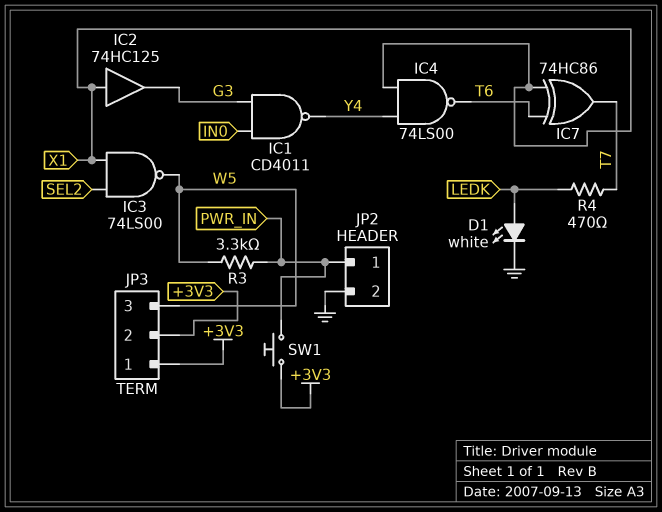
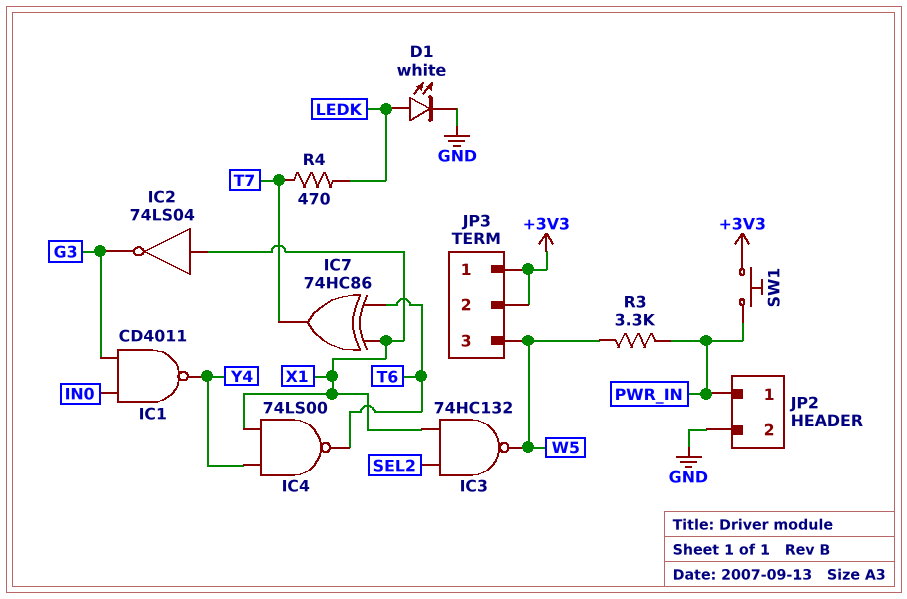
IC2: buffer 74HC125 (in X1, out G3) -> NOT 74LS04 (in X1, out G3)
IC3: NAND 74LS00 (in SEL2, in X1, out W5) -> NAND 74HC132 (in SEL2, in X1, out W5)

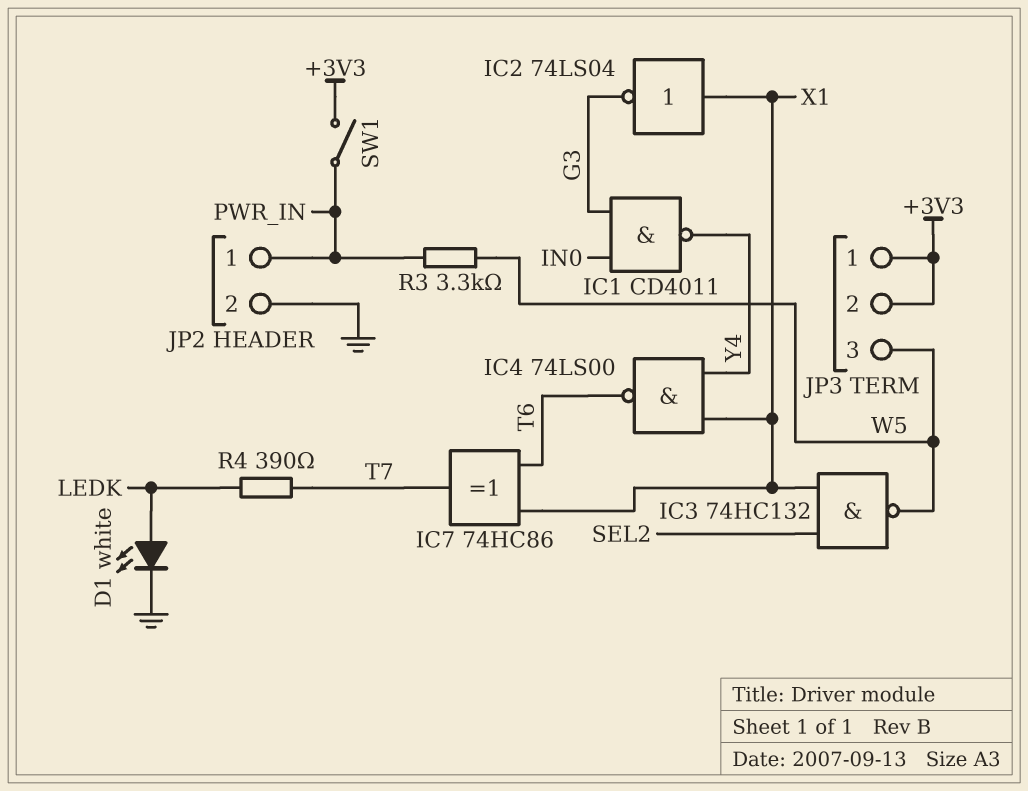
R4: 470 (LEDK, T7) -> 390 (LEDK, T7)
SW1: button (+3V3, PWR_IN) -> switch (+3V3, PWR_IN)

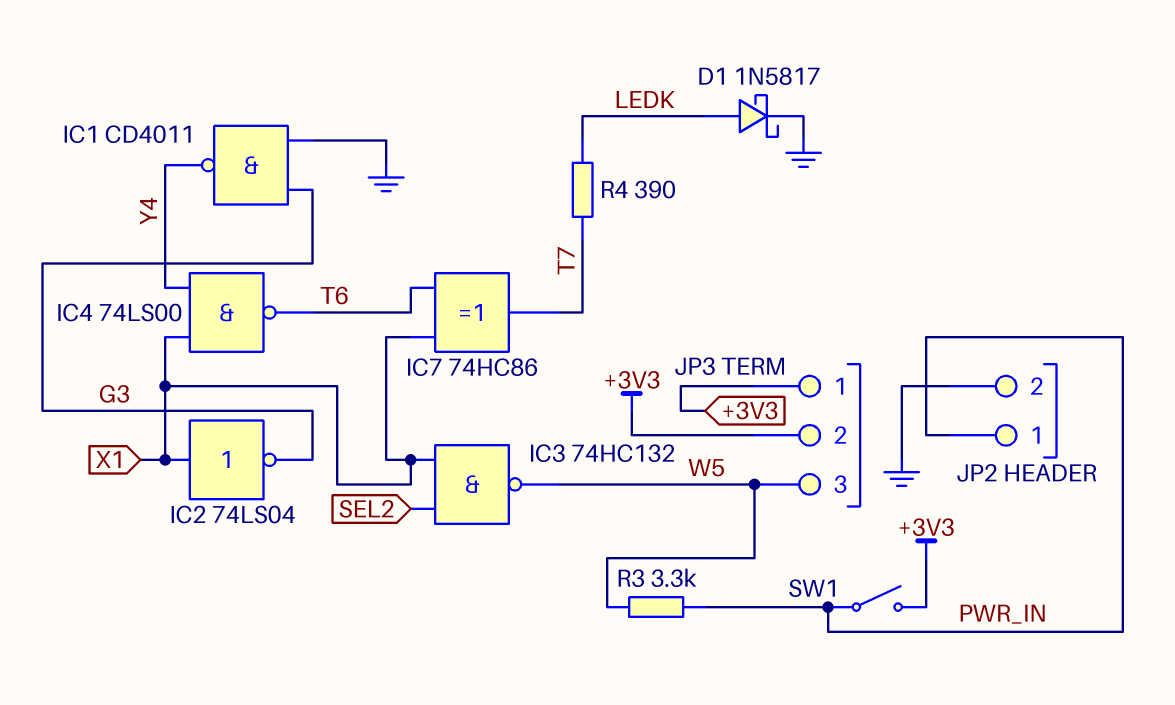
D1: LED white (A LEDK, K GND) -> schottky 1N5817 (A LEDK, K GND)
IC1: NAND CD4011 (in G3, in IN0, out Y4) -> NAND CD4011 (in G3, in GND, out Y4)

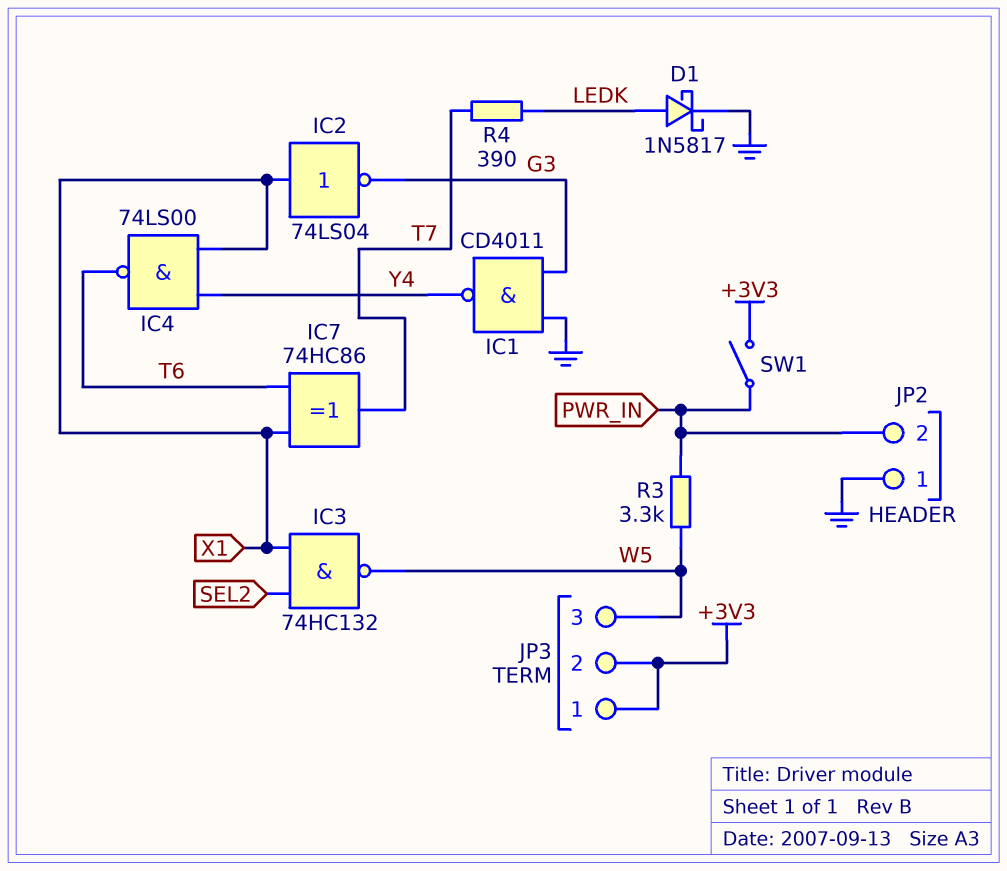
JP2 pin 1: PWR_IN -> GND
JP2 pin 2: GND -> PWR_IN

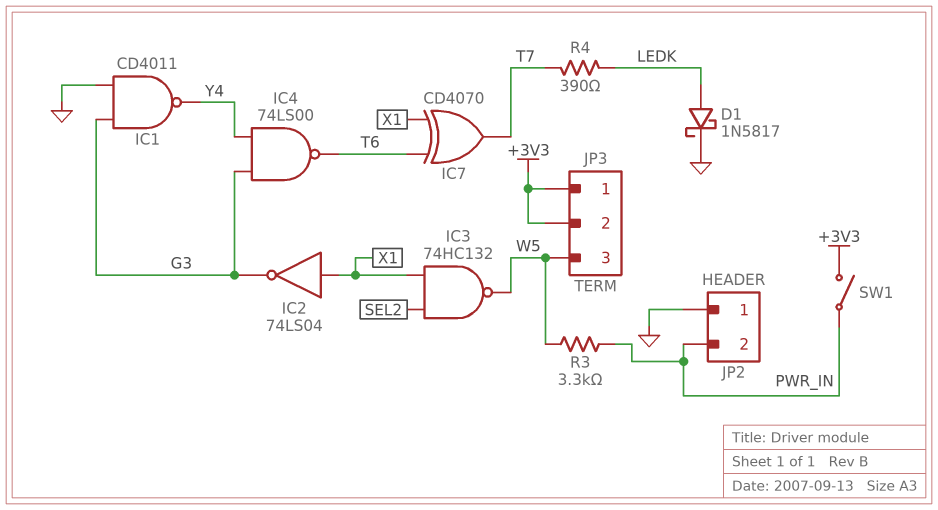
IC4: NAND 74LS00 (in X1, in Y4, out T6) -> NAND 74LS00 (in G3, in Y4, out T6)
IC7: XOR 74HC86 (in T6, in X1, out T7) -> XOR CD4070 (in T6, in X1, out T7)

